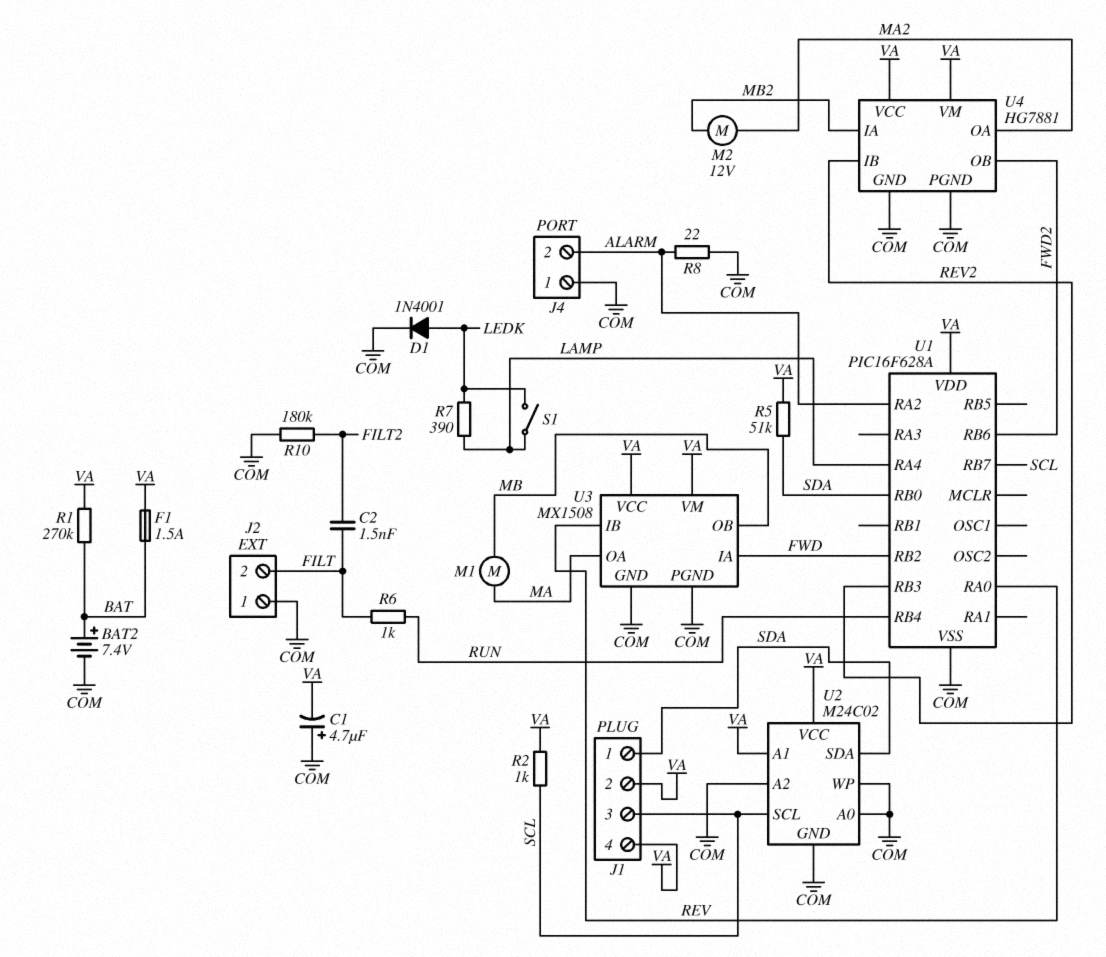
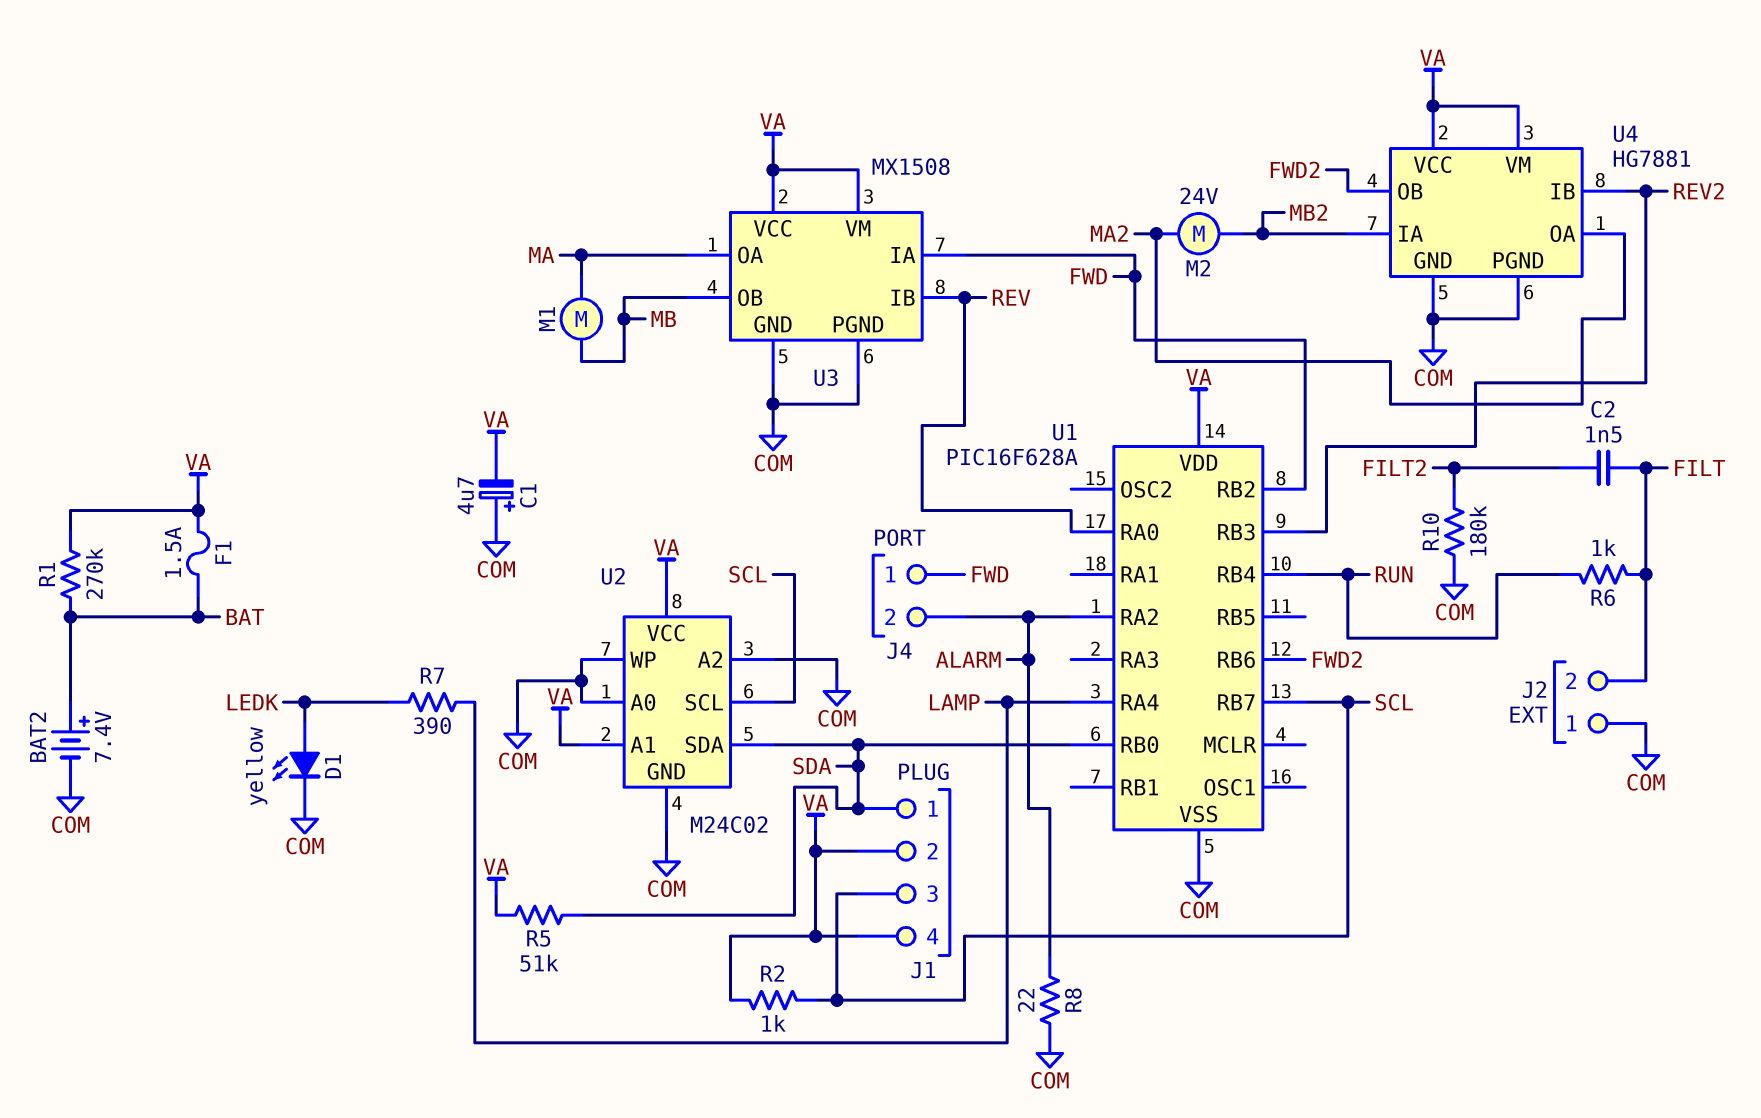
D1: diode 1N4001 (A LEDK, K COM) -> LED yellow (A LEDK, K COM)
J4 pin 1: COM -> FWD
M2: motor 12V (MA2, MB2) -> motor 24V (MA2, MB2)
S1: switch (LAMP, LEDK) -> none

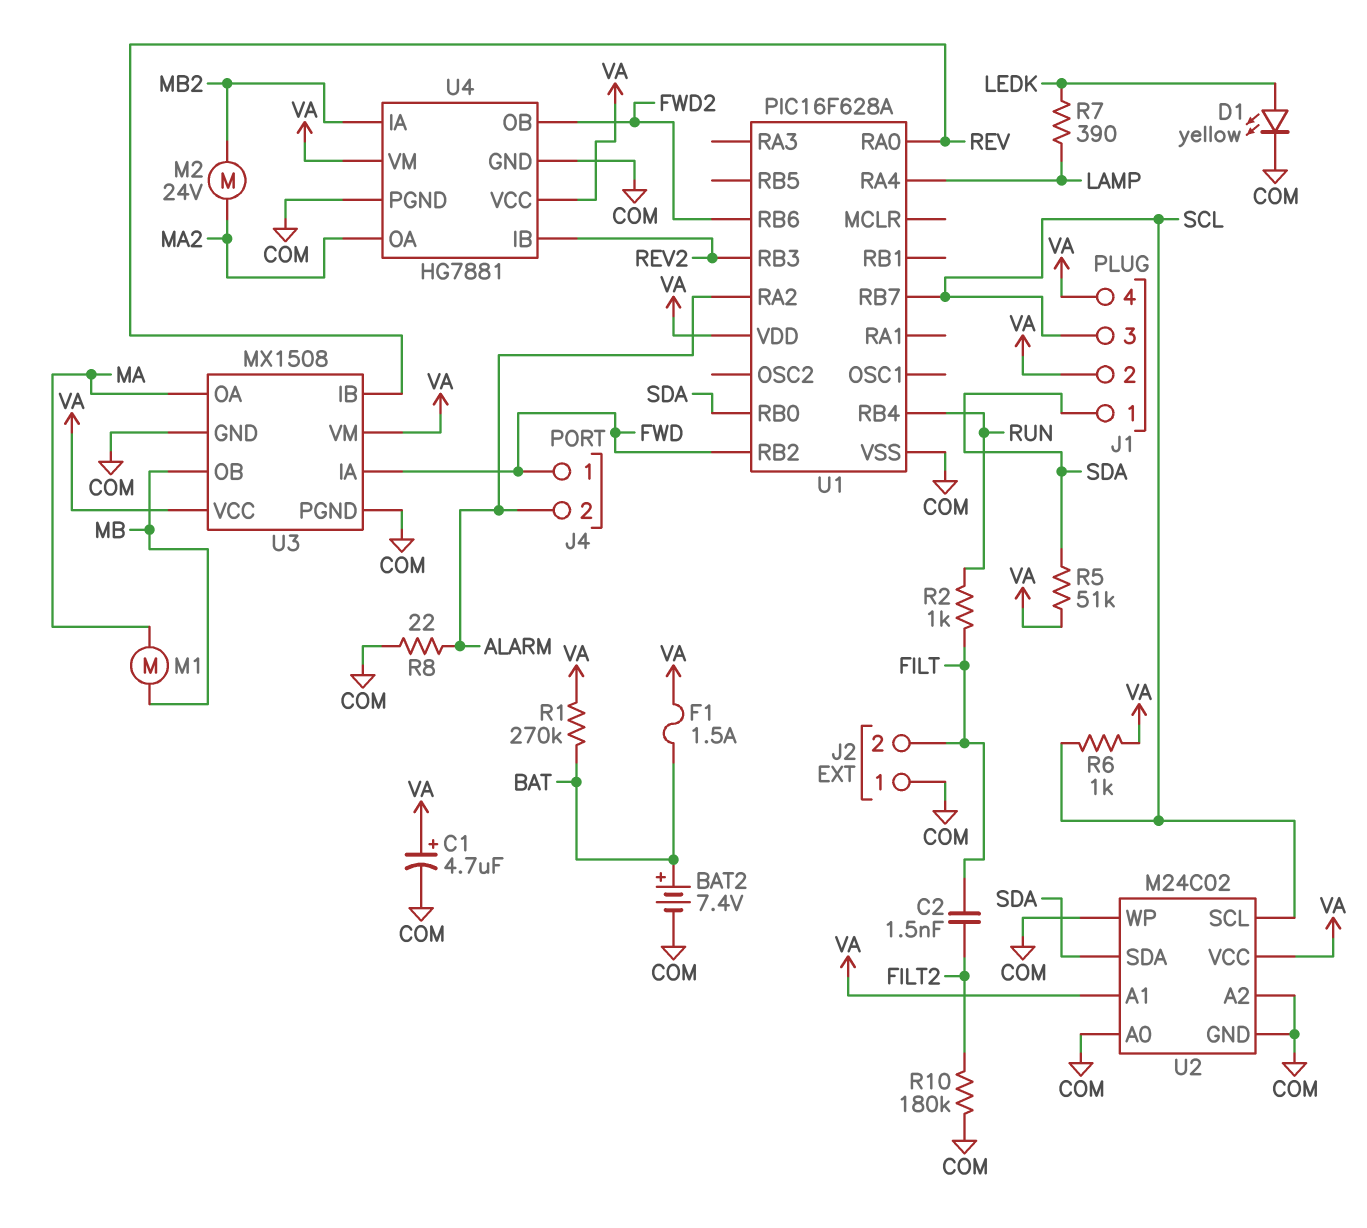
C1: 4.7uF (plus COM, minus VA) -> 4.7uF (plus VA, minus COM)
R2: 1k (SCL, VA) -> 1k (FILT, RUN)
R6: 1k (FILT, RUN) -> 1k (SCL, VA)

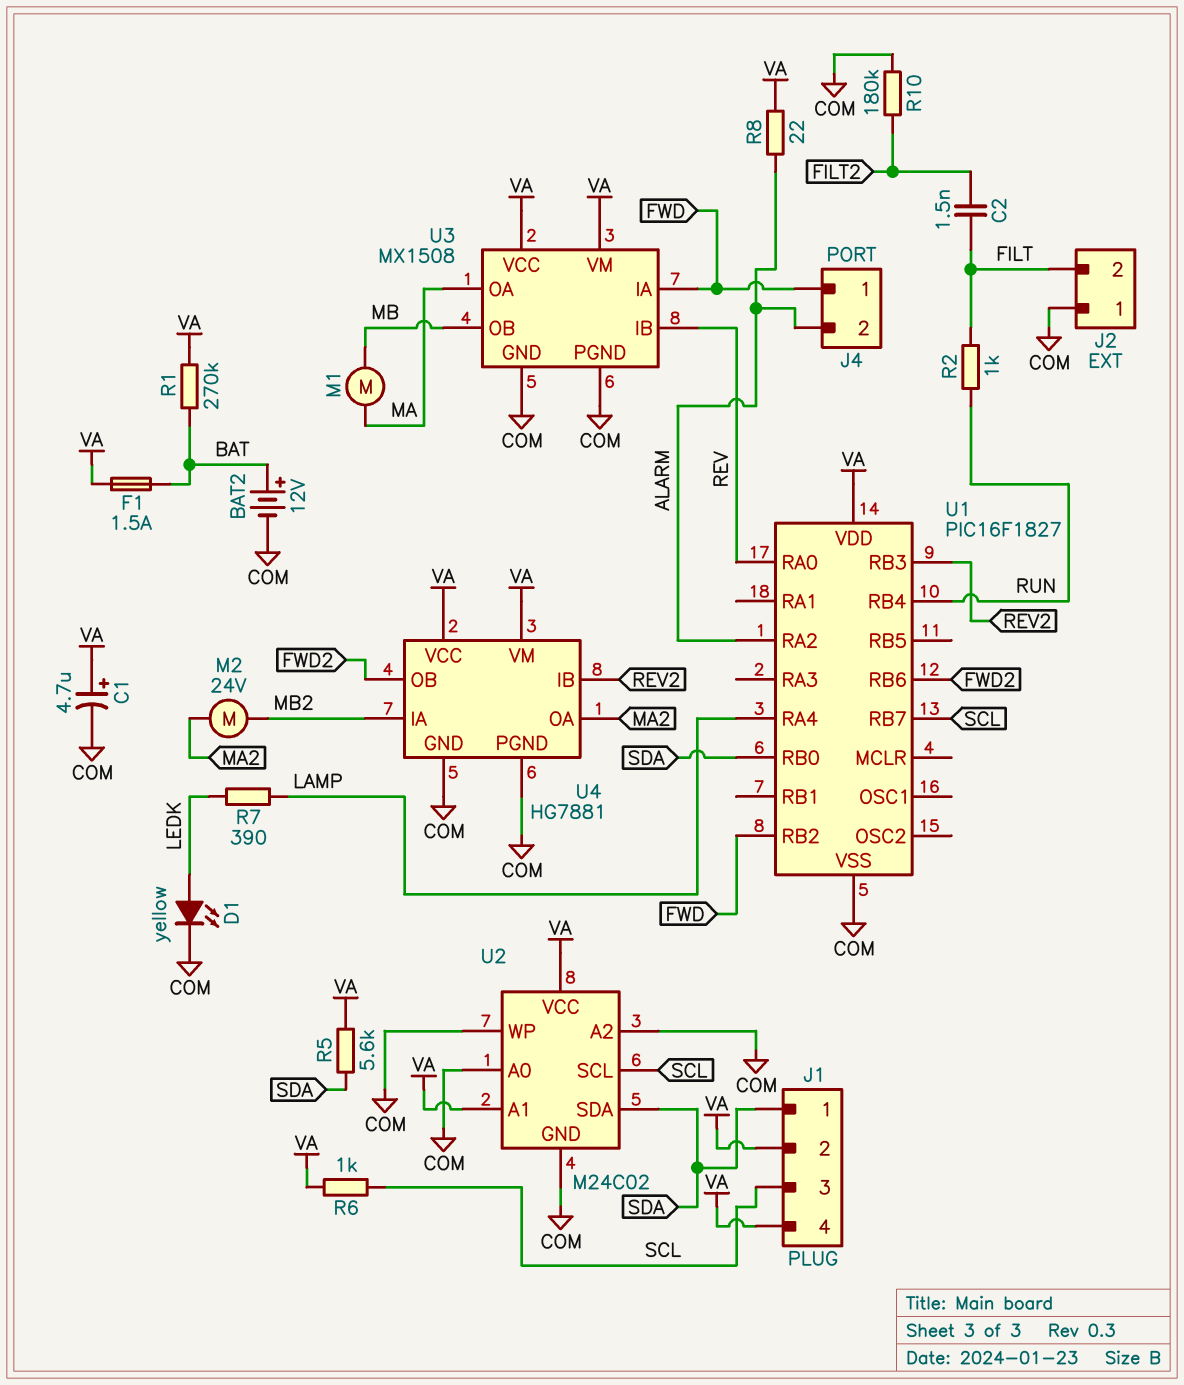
BAT2: 7.4V (plus BAT, minus COM) -> 12V (plus BAT, minus COM)
R5: 51k (SDA, VA) -> 5.6k (SDA, VA)
R8: 22 (ALARM, COM) -> 22 (ALARM, VA)
U1: PIC16F628A -> PIC16F1827

